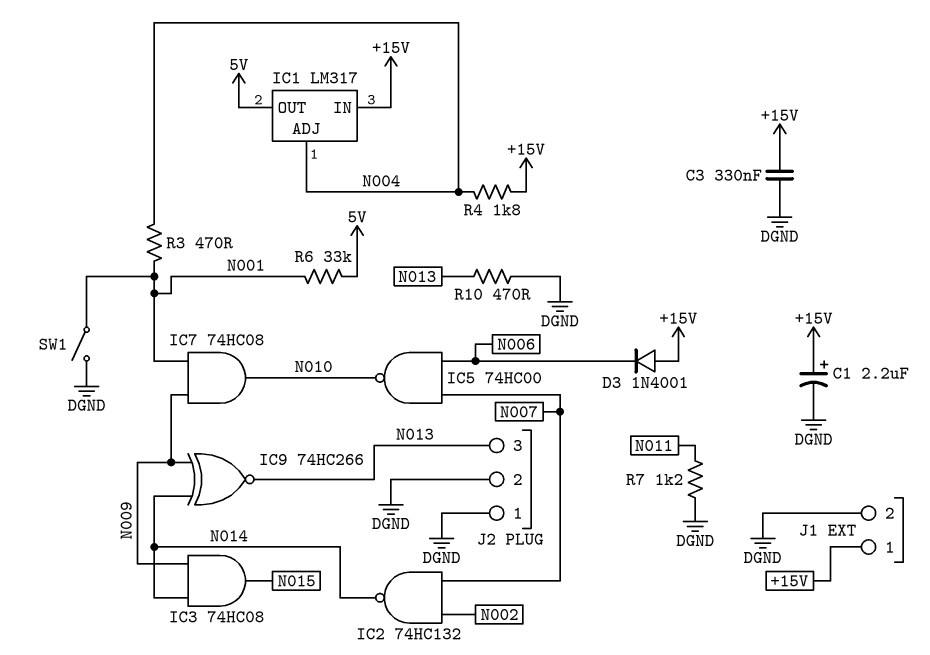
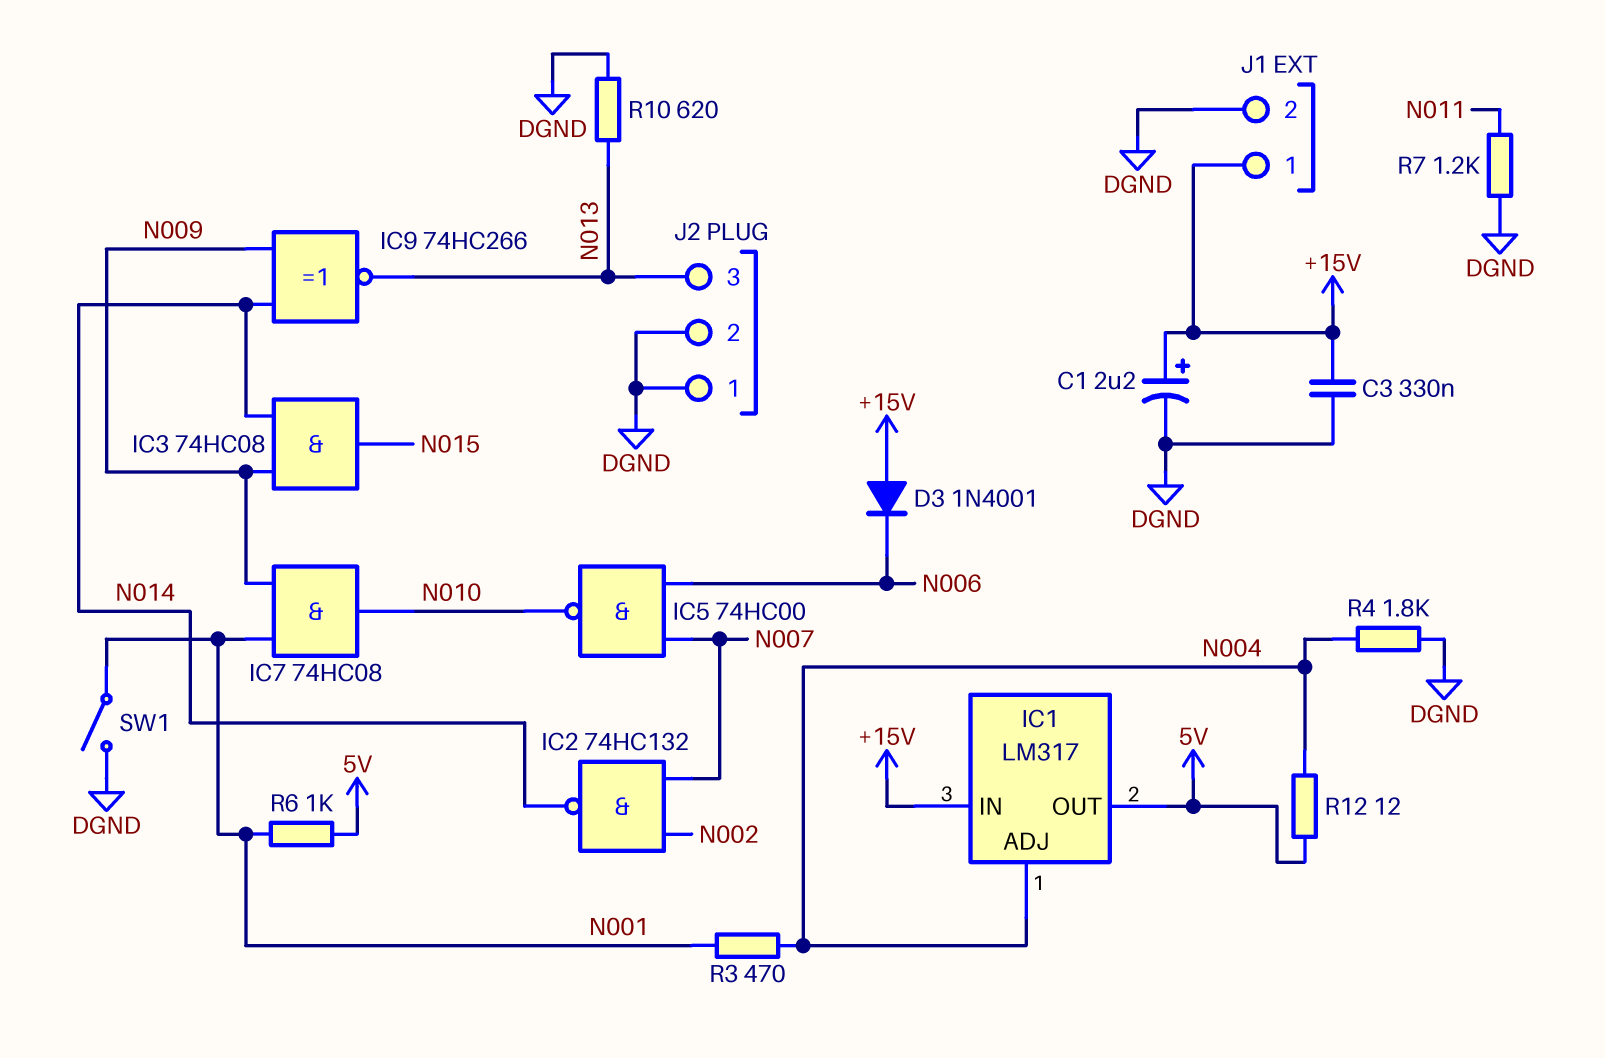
R4: 1.8k (+15V, N004) -> 1.8k (DGND, N004)
R6: 33k (5V, N001) -> 1k (5V, N001)
R10: 470 (DGND, N013) -> 620 (DGND, N013)
R12: none -> 12 (5V, N004)

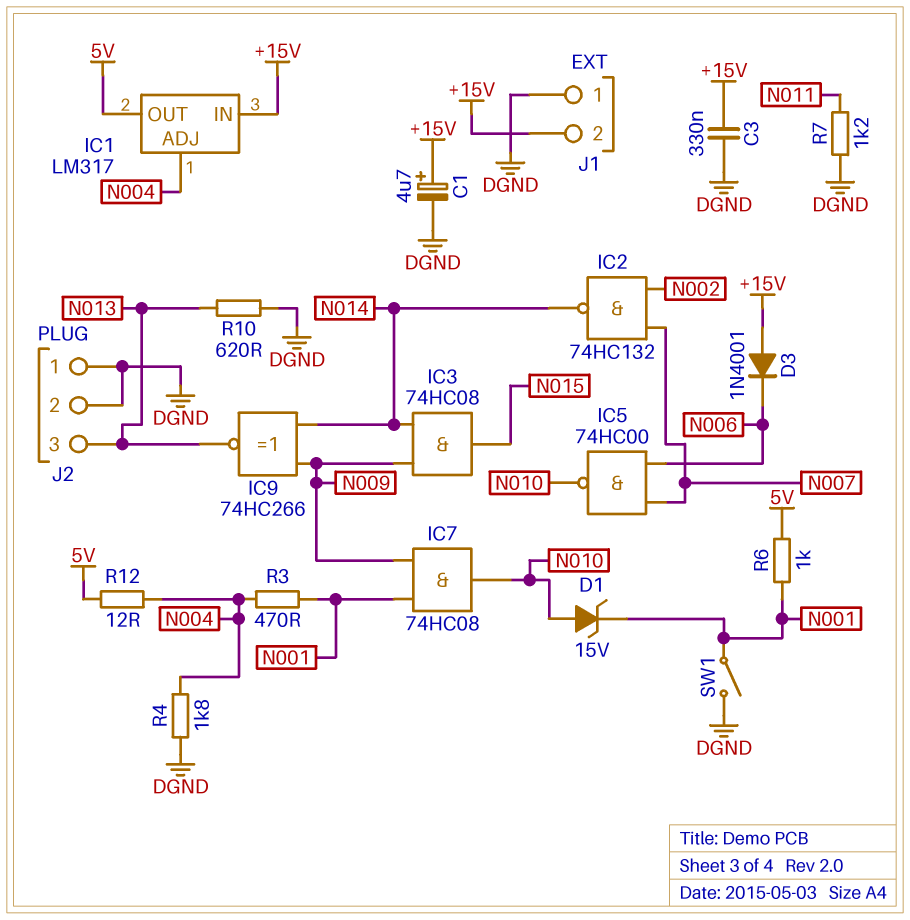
C1: 2.2uF (plus +15V, minus DGND) -> 4.7uF (plus +15V, minus DGND)
D1: none -> zener 15V (A N010, K N001)
J1 pin 1: +15V -> DGND
J1 pin 2: DGND -> +15V

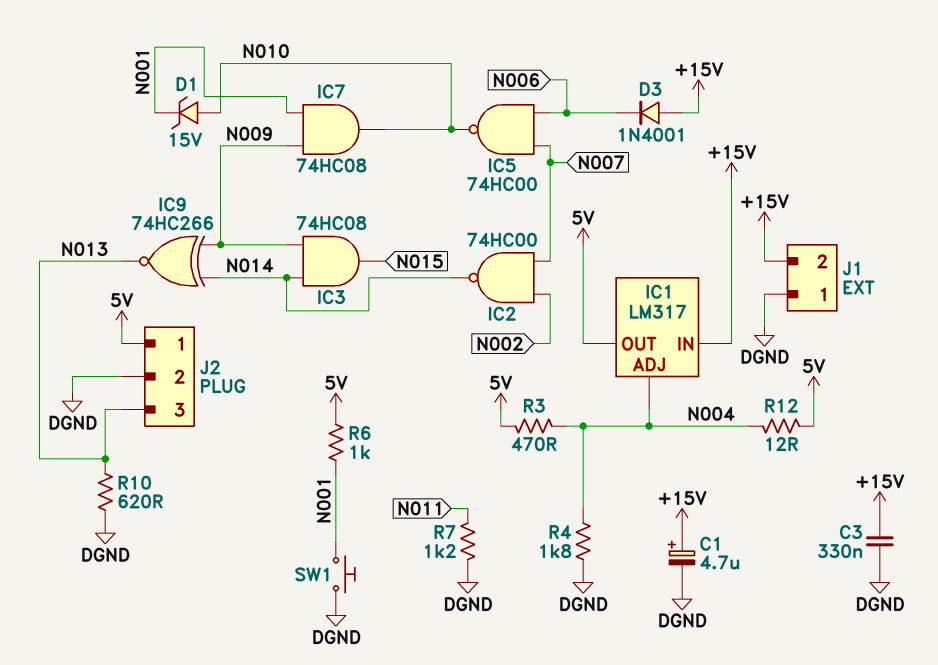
IC2: NAND 74HC132 (in N002, in N007, out N014) -> NAND 74HC00 (in N002, in N007, out N014)
J2 pin 1: DGND -> 5V
R3: 470 (N001, N004) -> 470 (5V, N004)
SW1: switch (DGND, N001) -> button (DGND, N001)

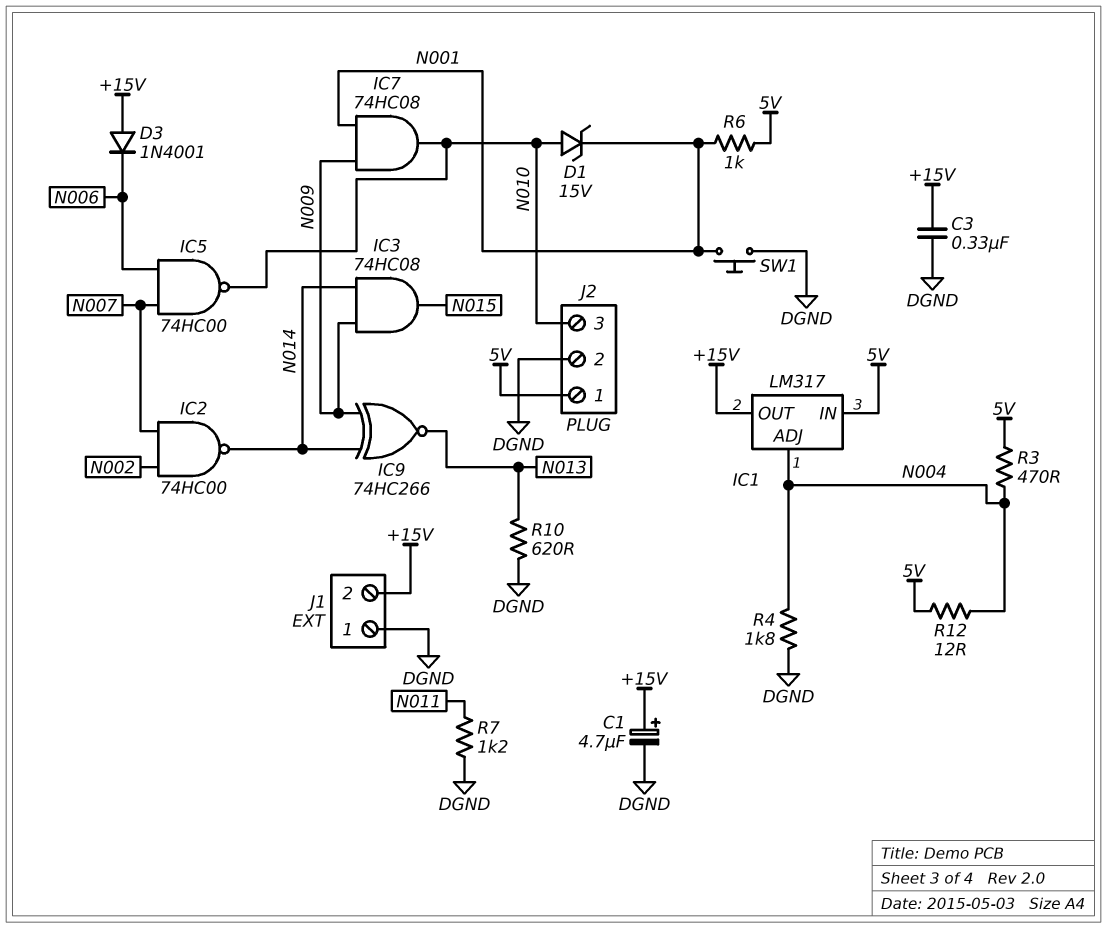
IC1 pin IN: +15V -> 5V
IC1 pin OUT: 5V -> +15V
J2 pin 3: N013 -> N010

